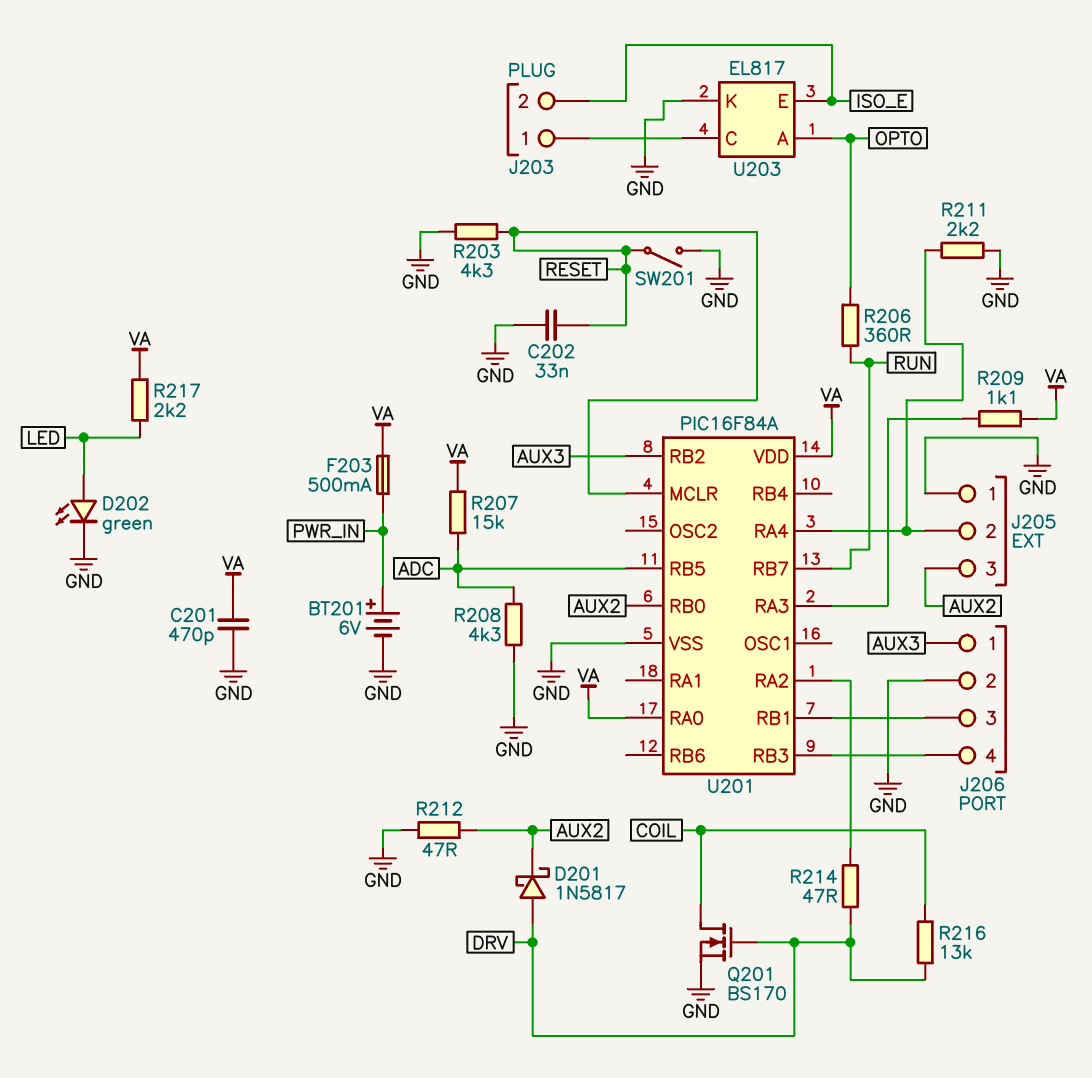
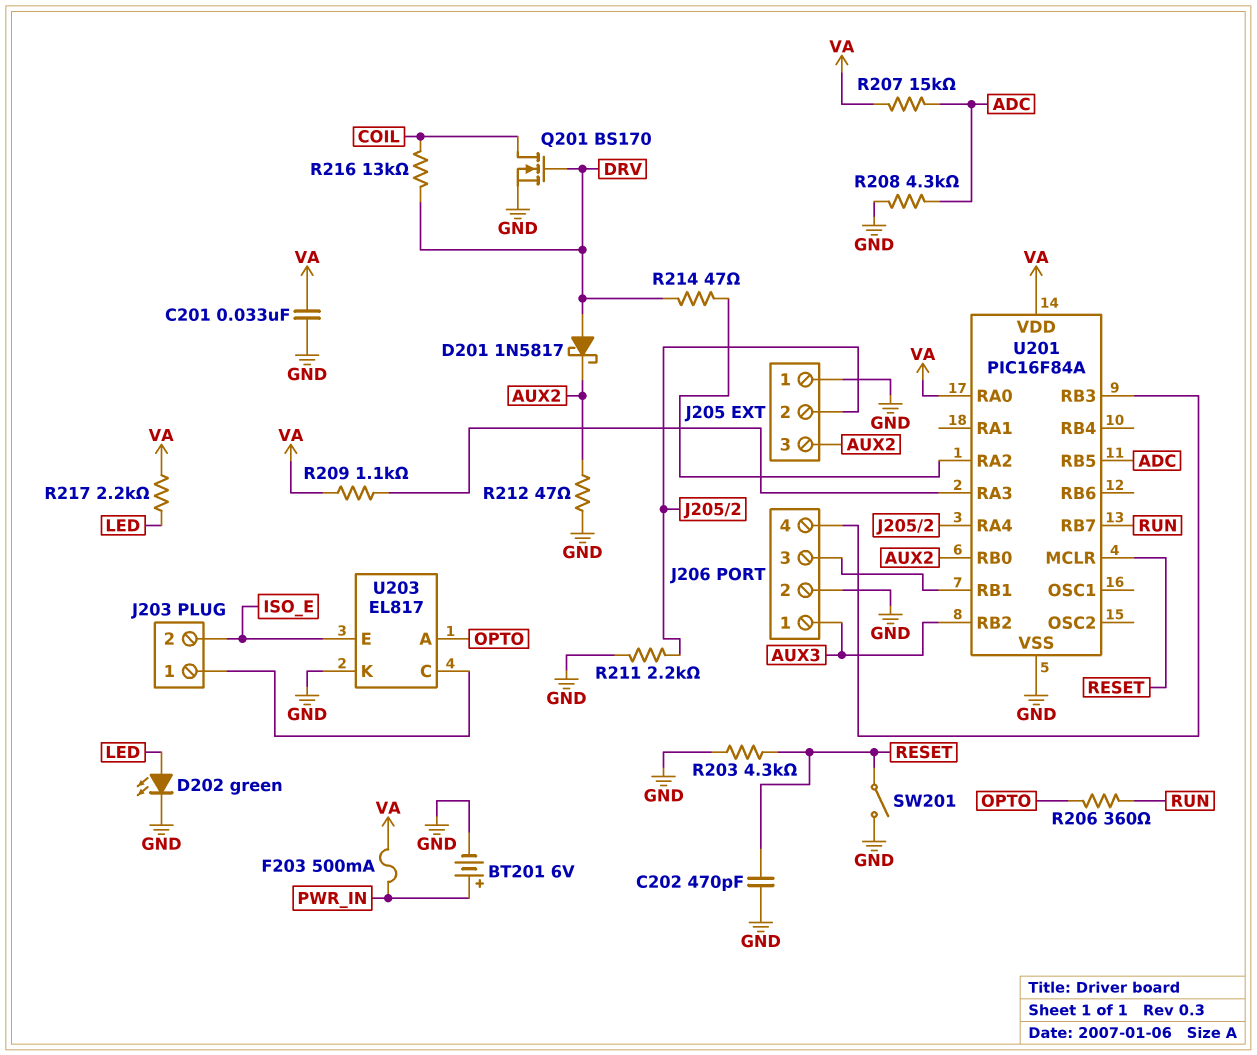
C201: 470pF (GND, VA) -> 33nF (GND, VA)
C202: 33nF (GND, RESET) -> 470pF (GND, RESET)

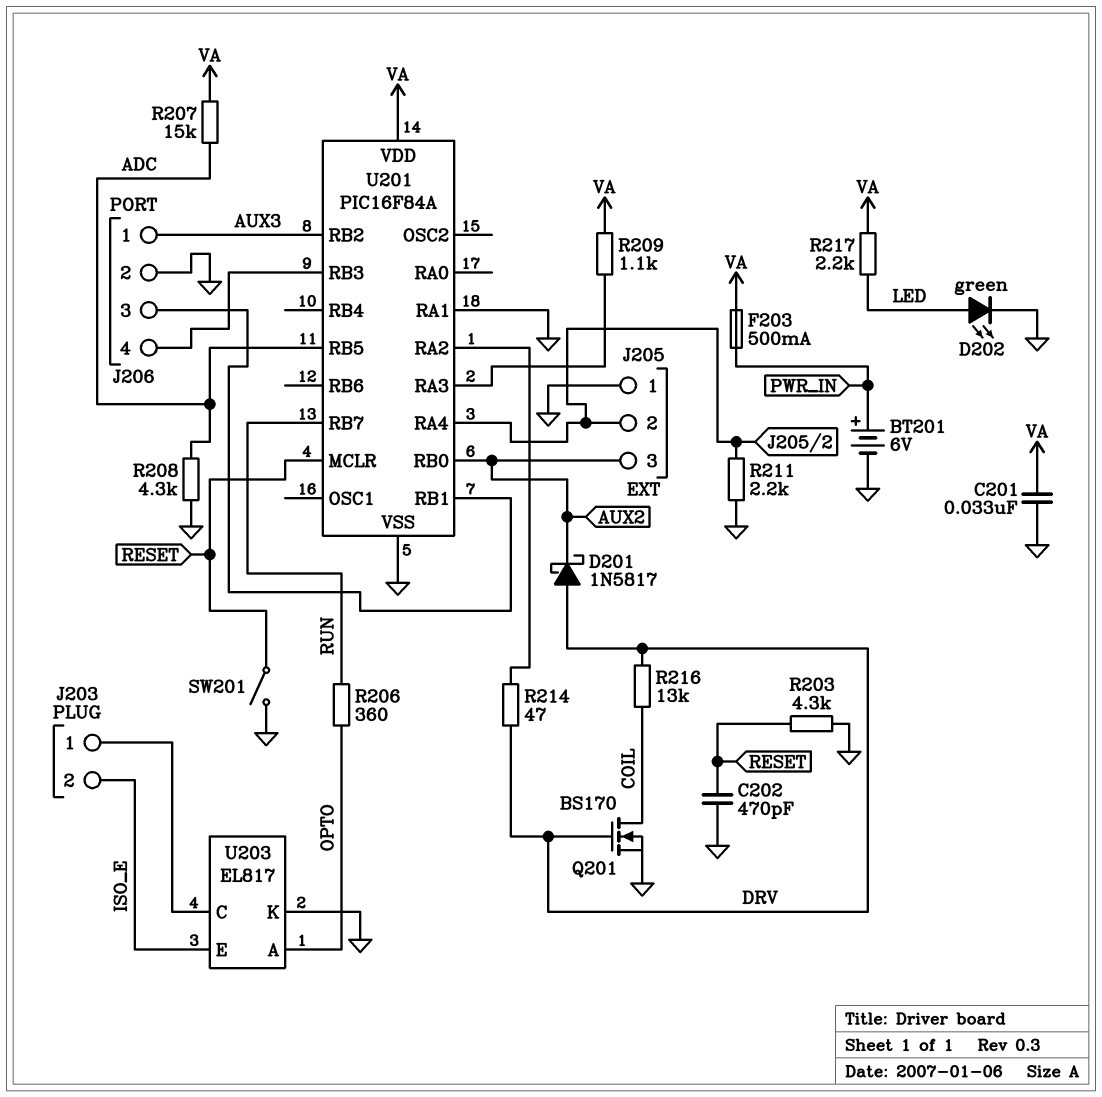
R212: 47 (AUX2, GND) -> none
U201 pin RA0: VA -> none
U201 pin RA1: none -> GND

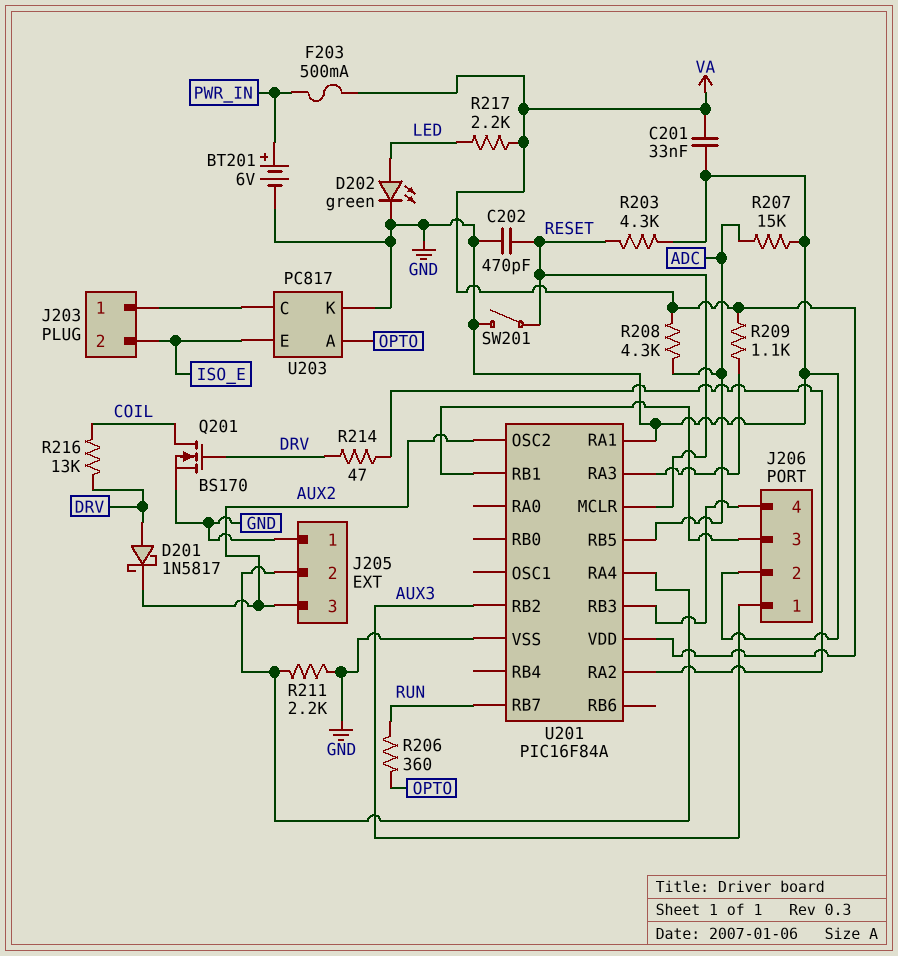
R207: 15k (ADC, VA) -> 15k (ADC, GND)
R208: 4.3k (ADC, GND) -> 4.3k (ADC, VA)
U201 pin OSC2: none -> AUX2
U201 pin RB0: AUX2 -> none
U203: EL817 -> PC817

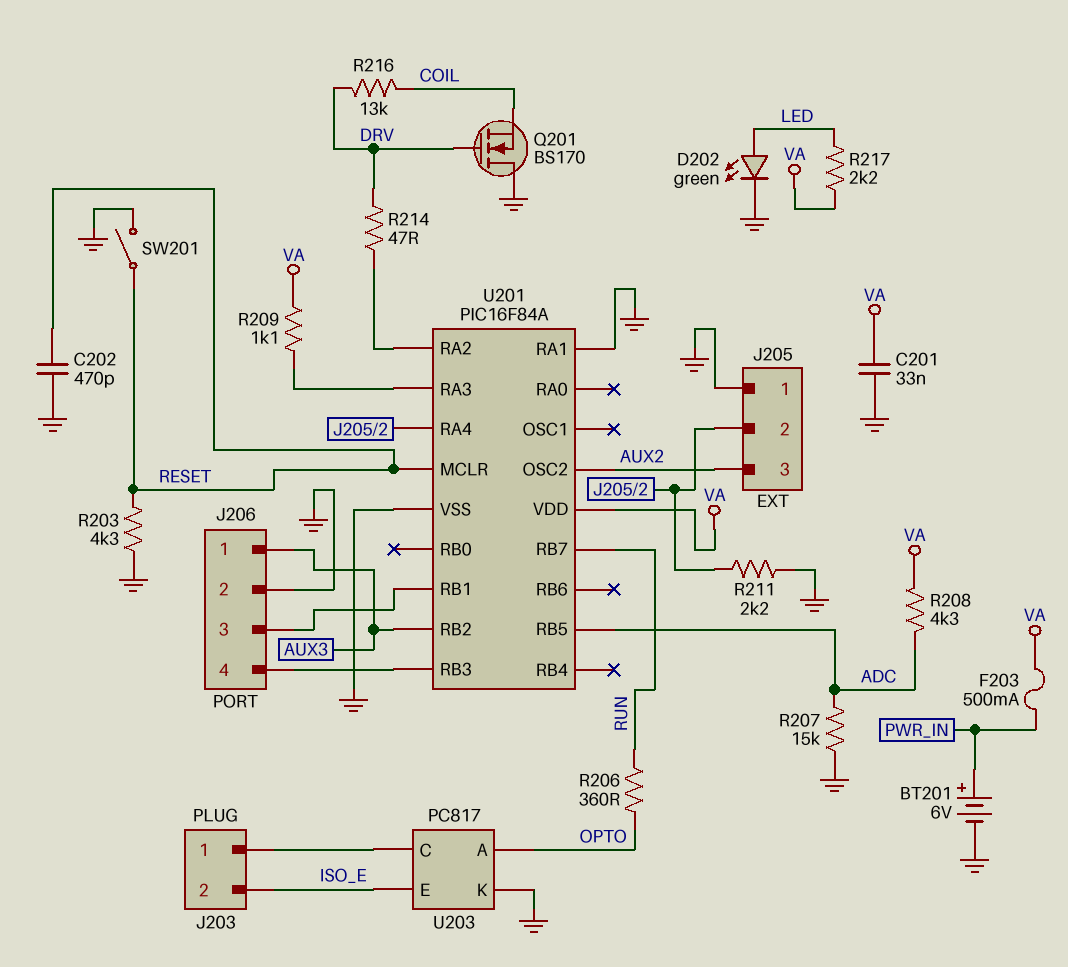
D201: schottky 1N5817 (A DRV, K AUX2) -> none
Q201: NMOS BS170 (G DRV, D COIL, S GND) -> NMOS BS170 (G DRV, D GND, S COIL)

